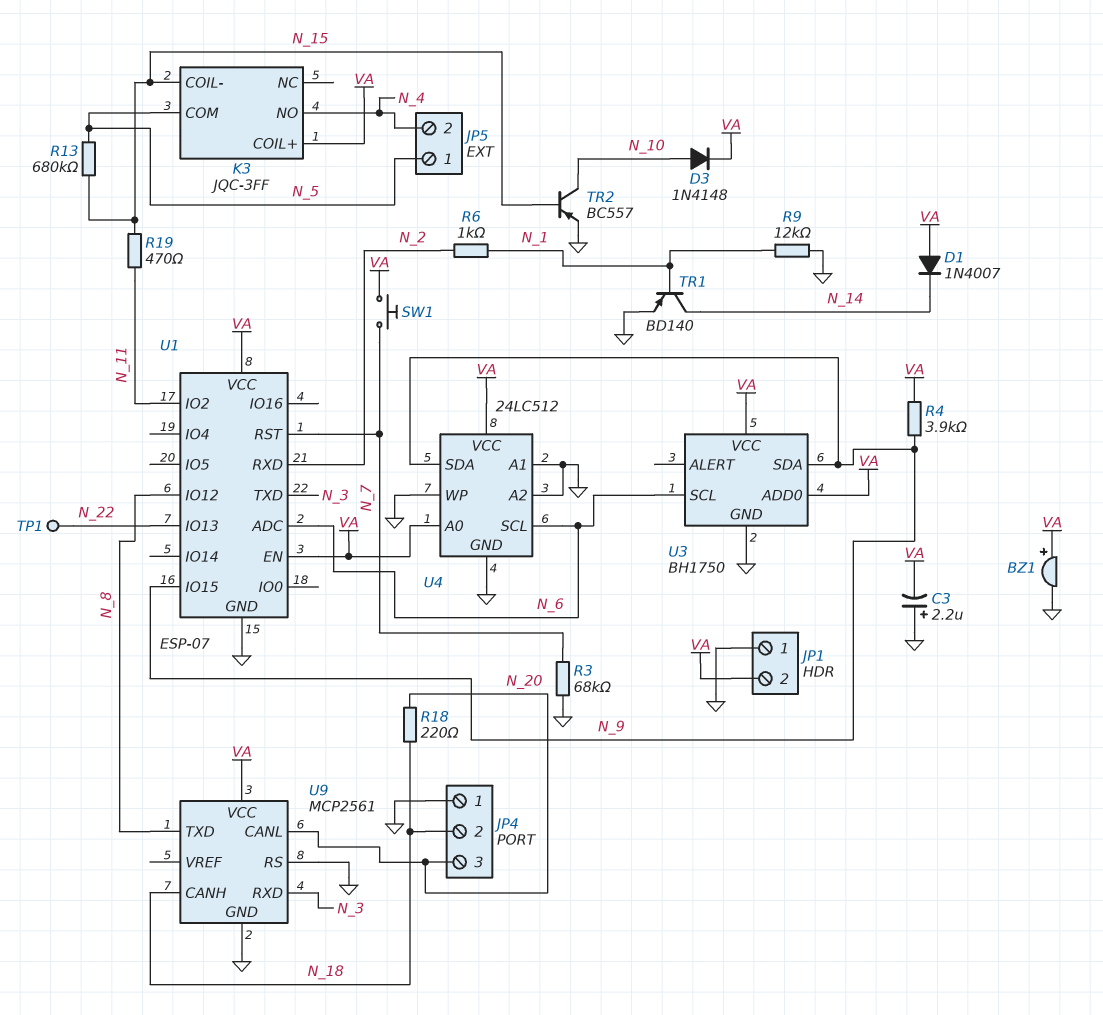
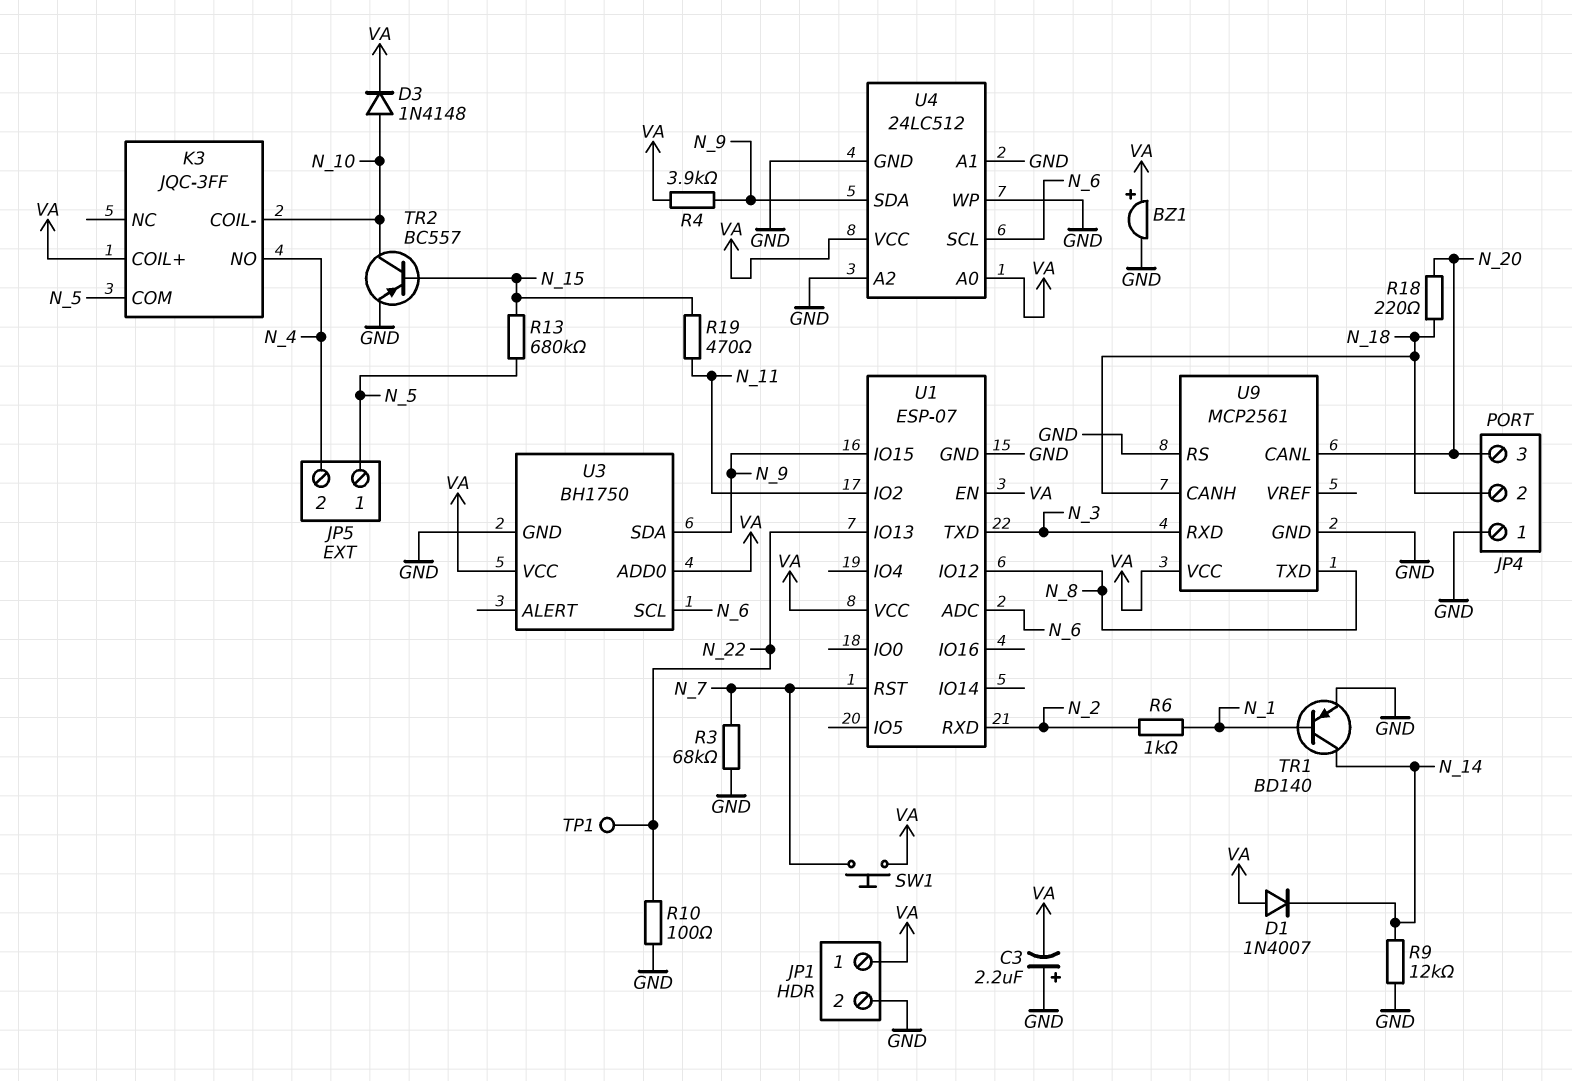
JP1 pin 1: GND -> VA
JP1 pin 2: VA -> GND
K3 pin COIL-: N_15 -> N_10
R9: 12k (GND, N_1) -> 12k (GND, N_14)
R10: none -> 100 (GND, N_22)

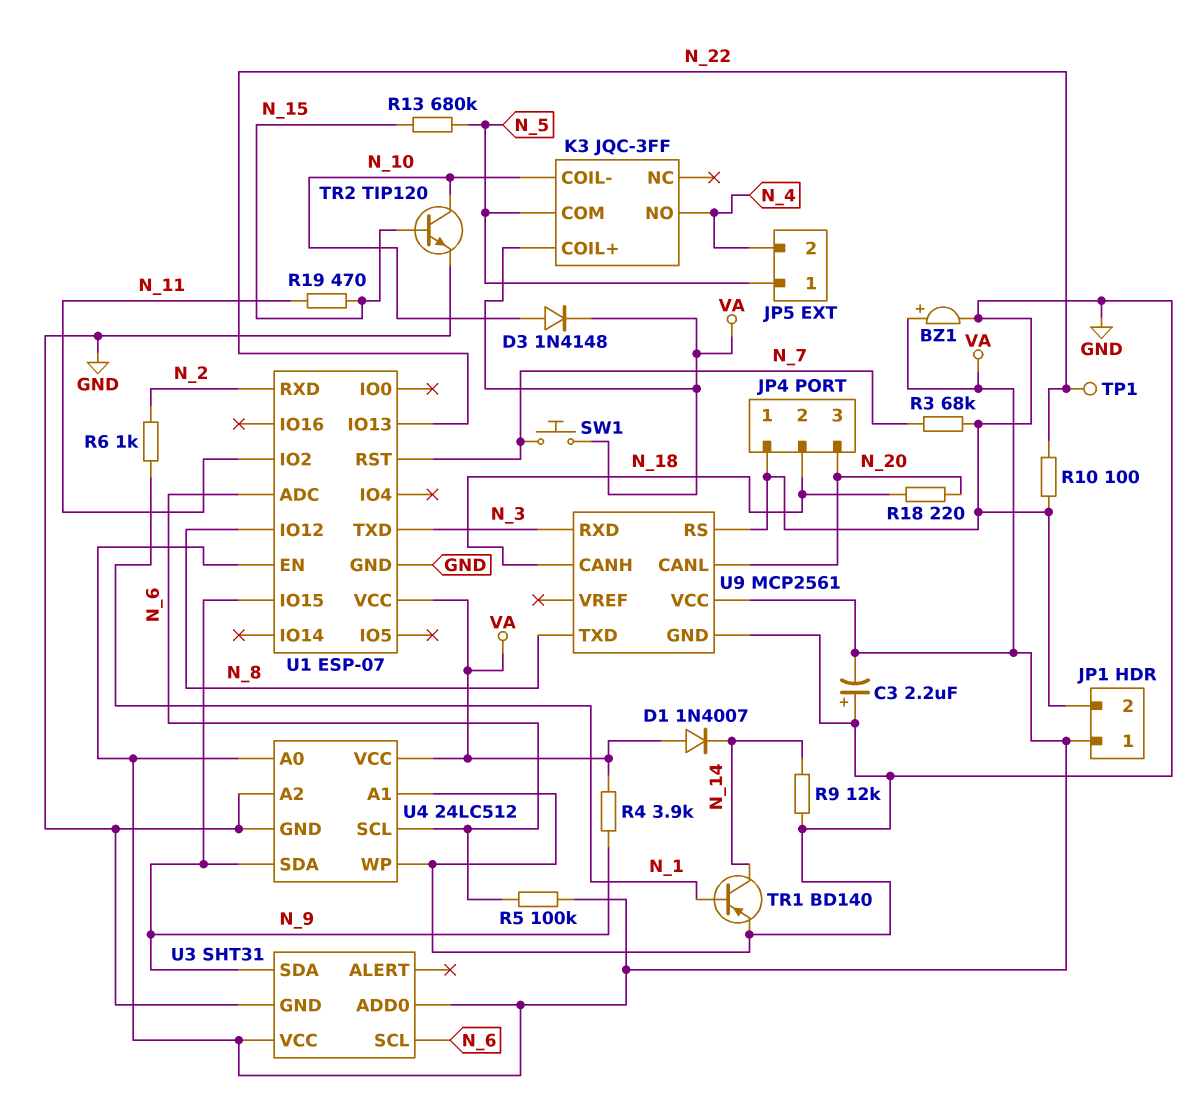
R5: none -> 100k (N_6, VA)
TR2: PNP BC557 (B N_15, C N_10, E GND) -> NPN TIP120 (B N_15, C N_10, E GND)
U3: BH1750 -> SHT31

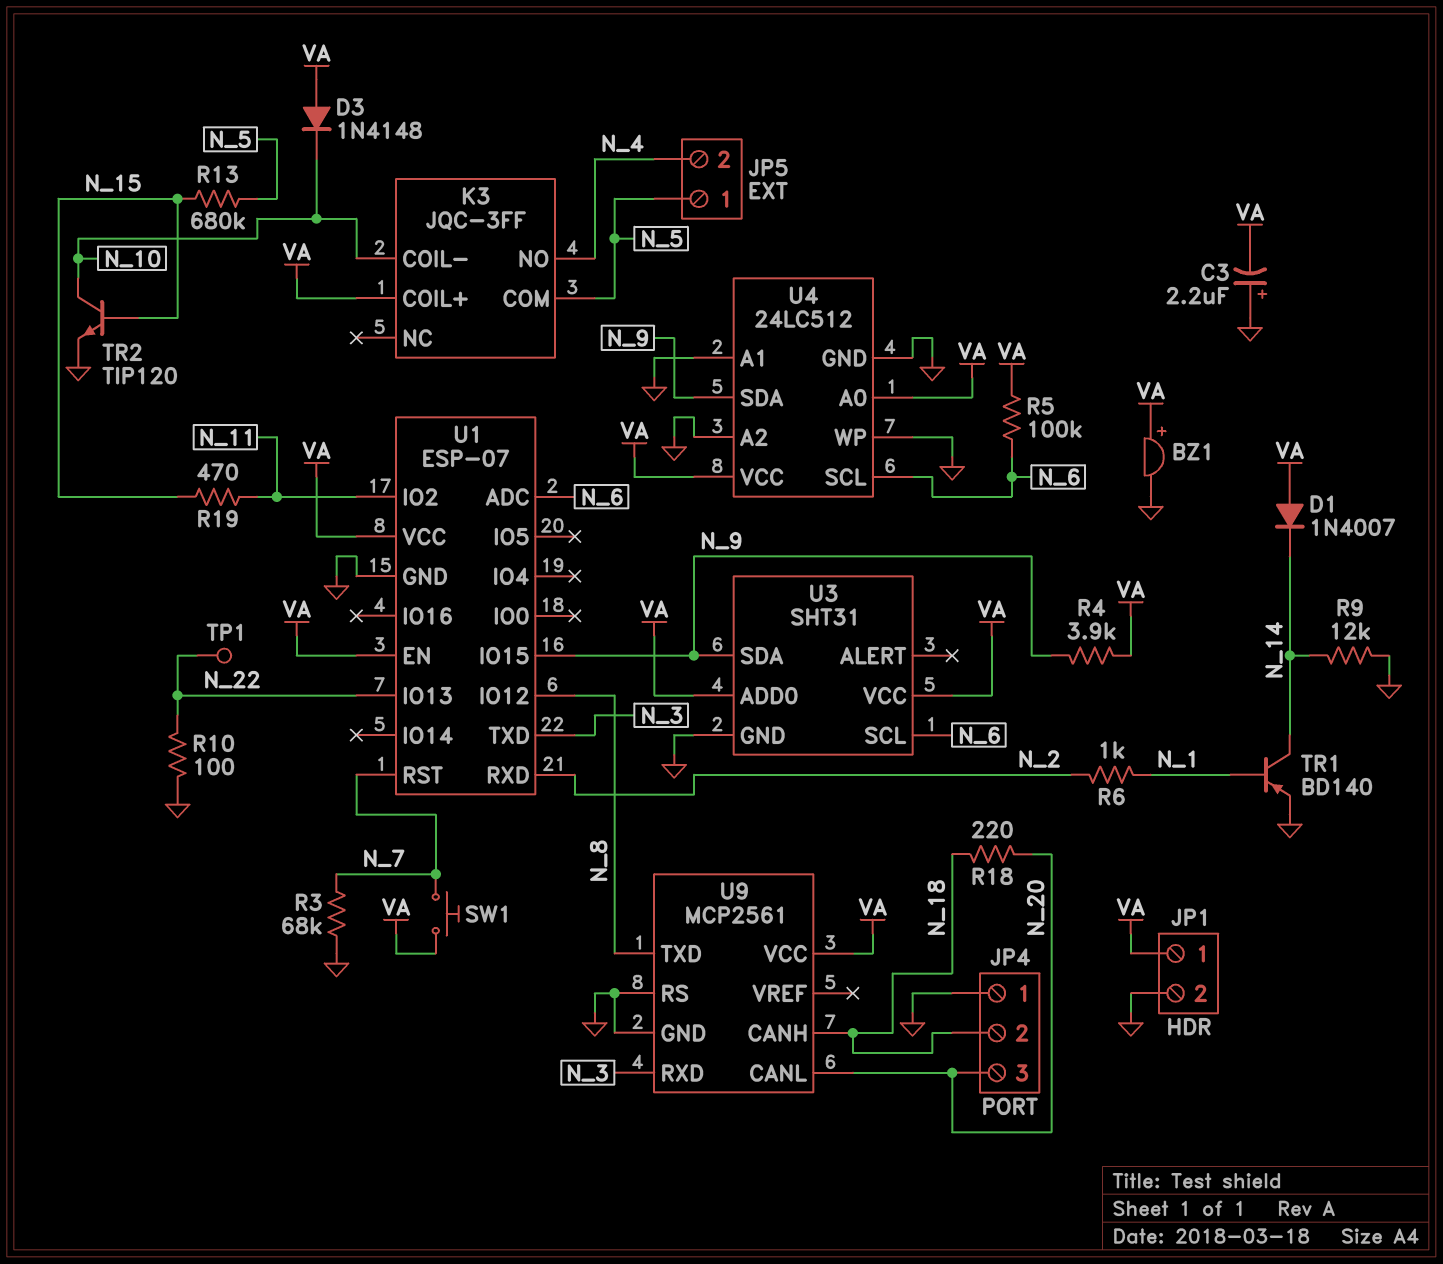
D3: diode 1N4148 (A N_10, K VA) -> diode 1N4148 (A VA, K N_10)

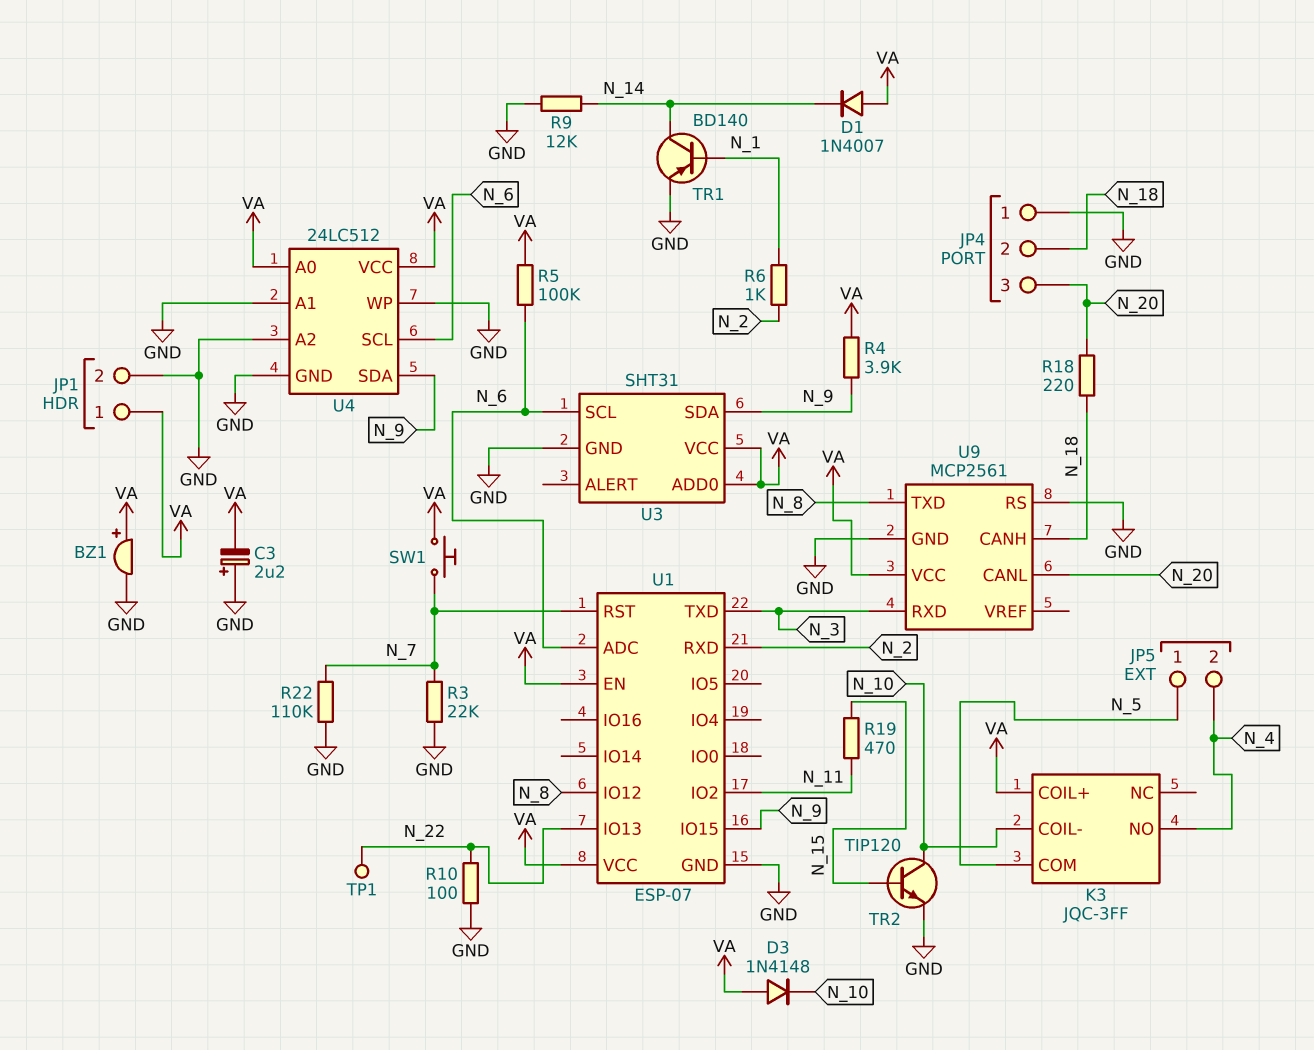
R3: 68k (GND, N_7) -> 22k (GND, N_7)
R13: 680k (N_5, N_15) -> none
R22: none -> 110k (GND, N_7)

